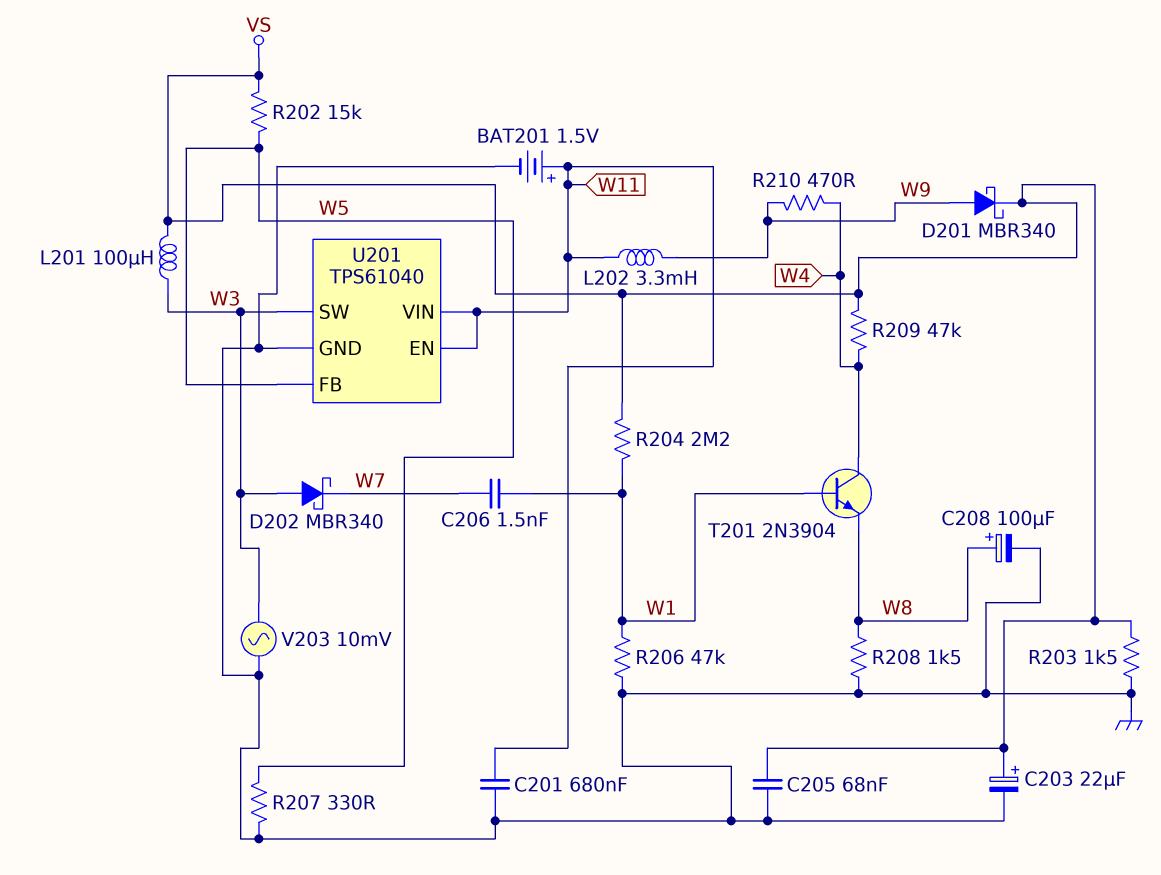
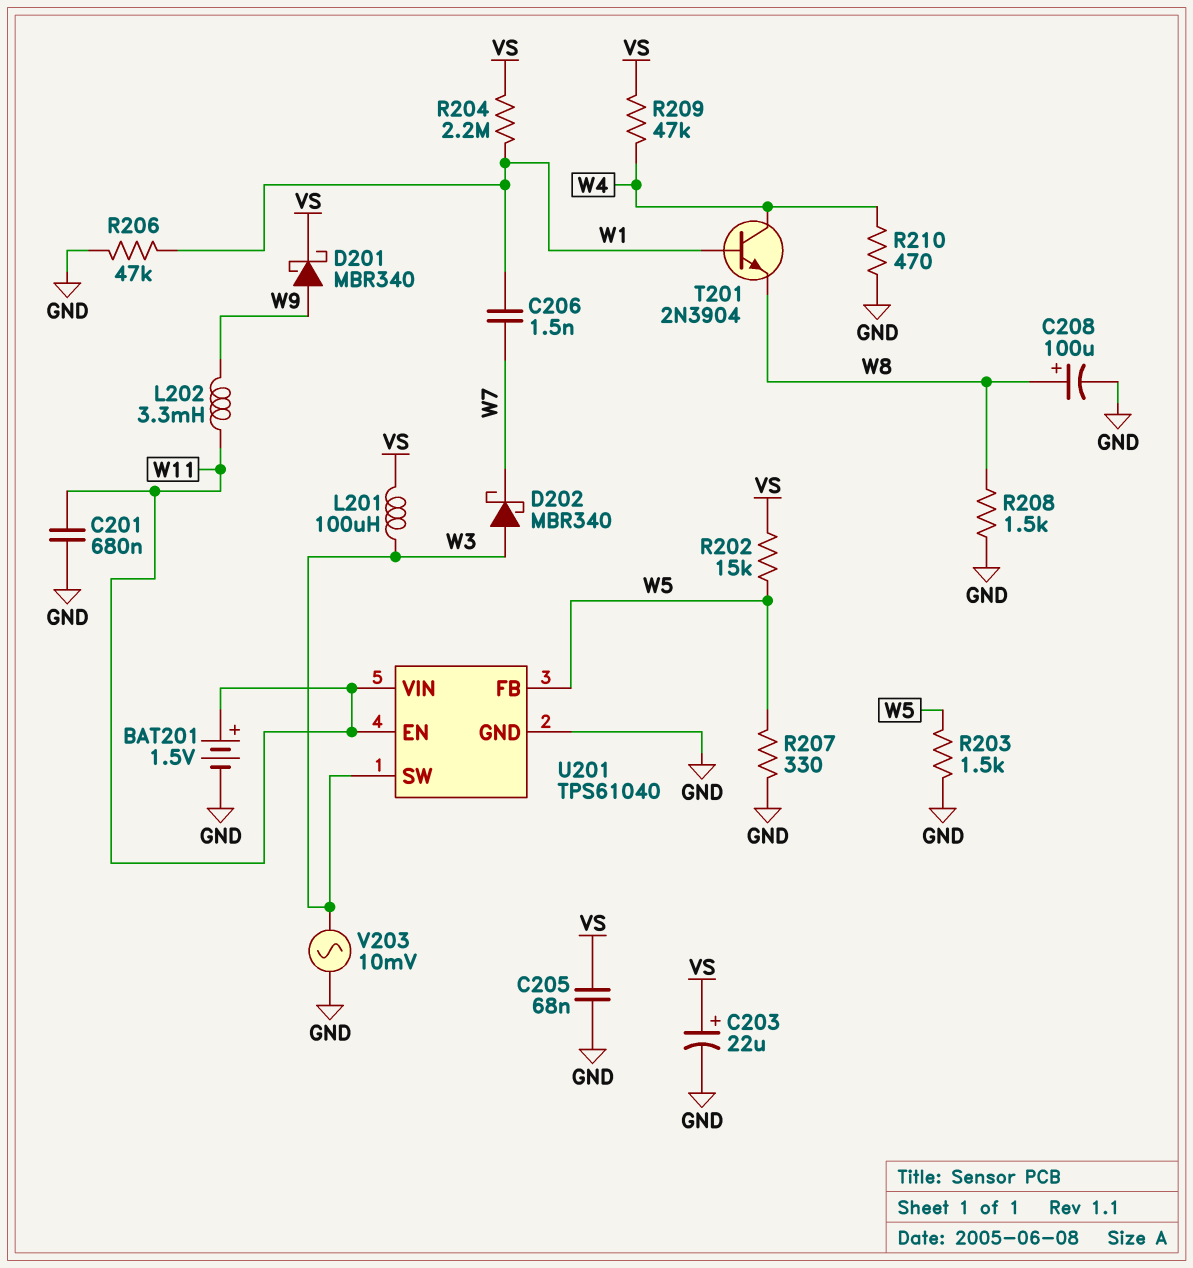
R203: 1.5k (GND, VS) -> 1.5k (GND, W5)
R210: 470 (W4, W9) -> 470 (GND, W4)

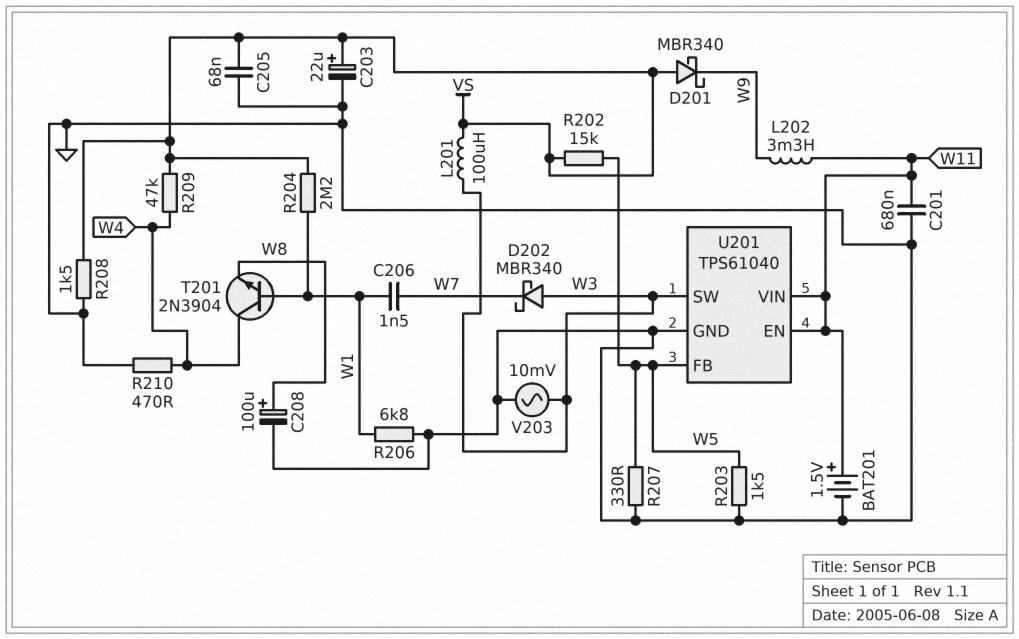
D201: schottky MBR340 (A W9, K VS) -> schottky MBR340 (A VS, K W9)
R206: 47k (GND, W1) -> 6.8k (GND, W1)
R208: 1.5k (GND, W8) -> 1.5k (GND, VS)

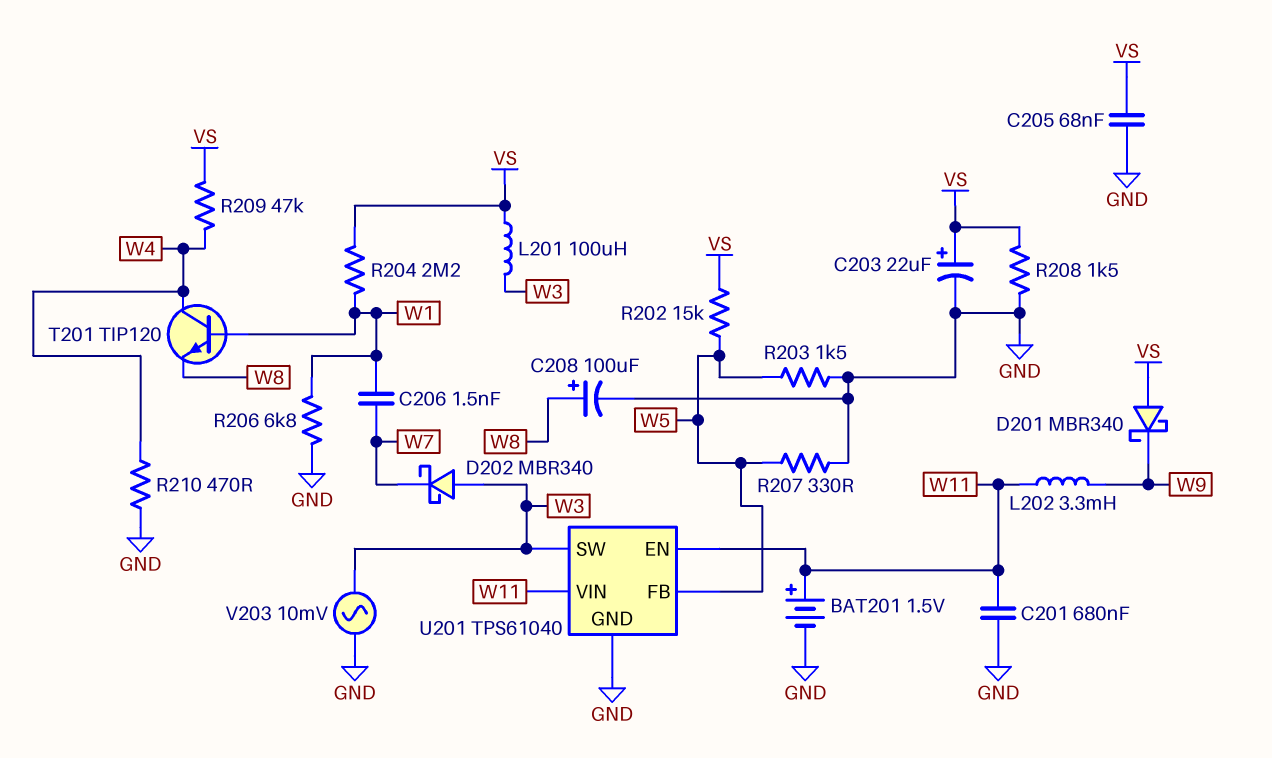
T201: NPN 2N3904 (B W1, C W4, E W8) -> NPN TIP120 (B W1, C W4, E W8)

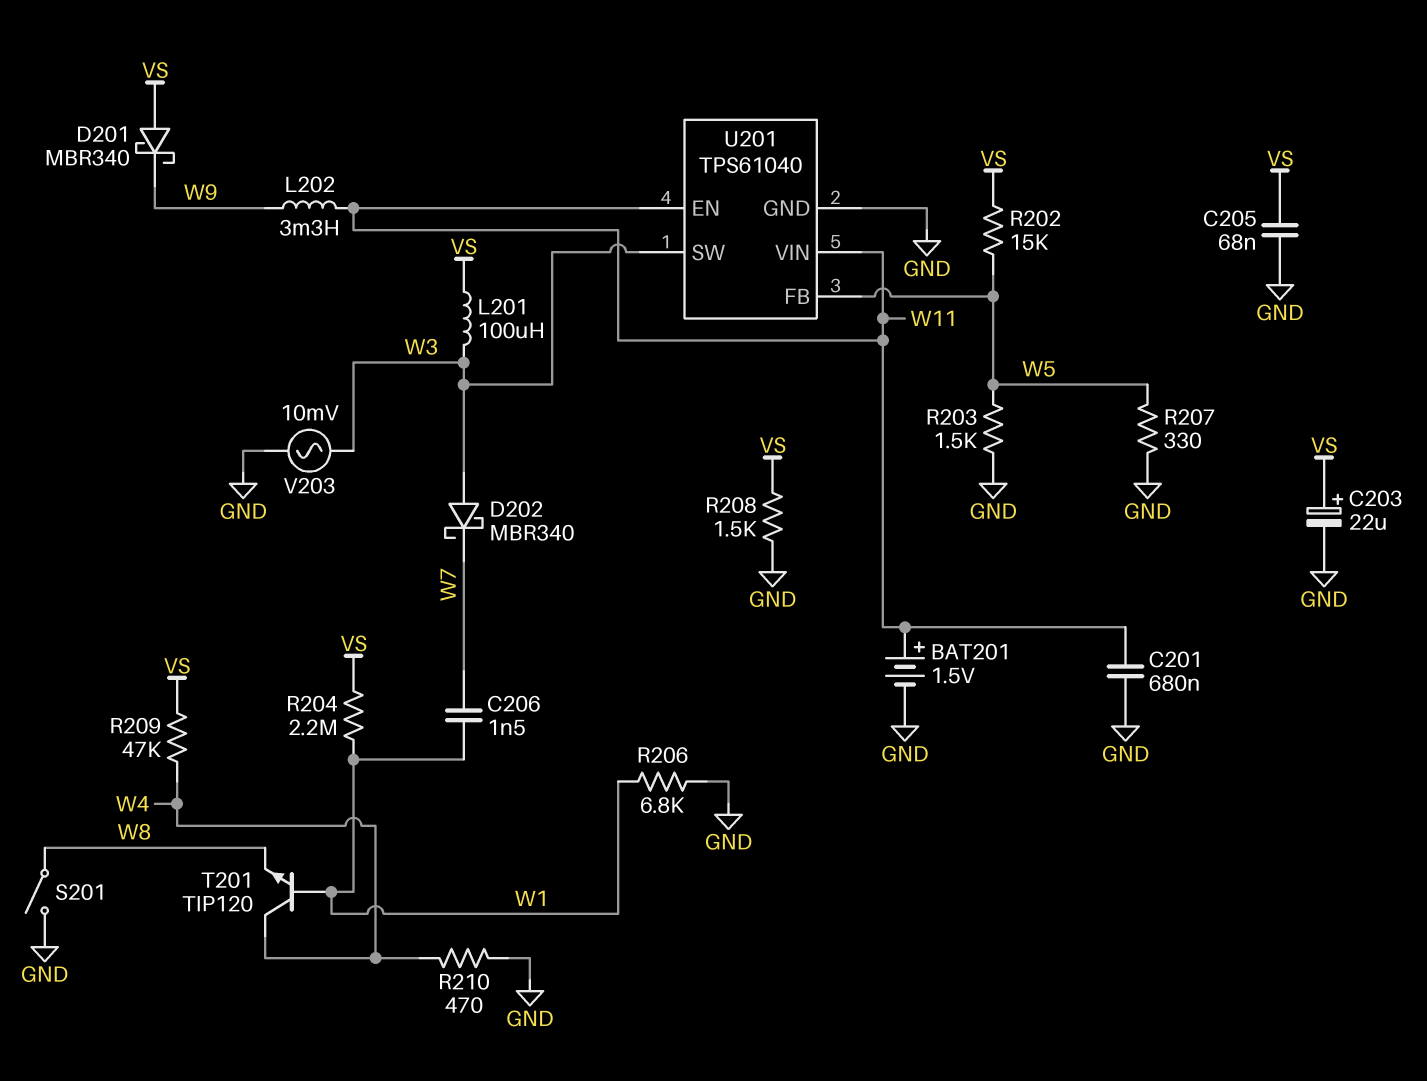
C208: 100uF (plus W8, minus GND) -> none
S201: none -> switch (GND, W8)

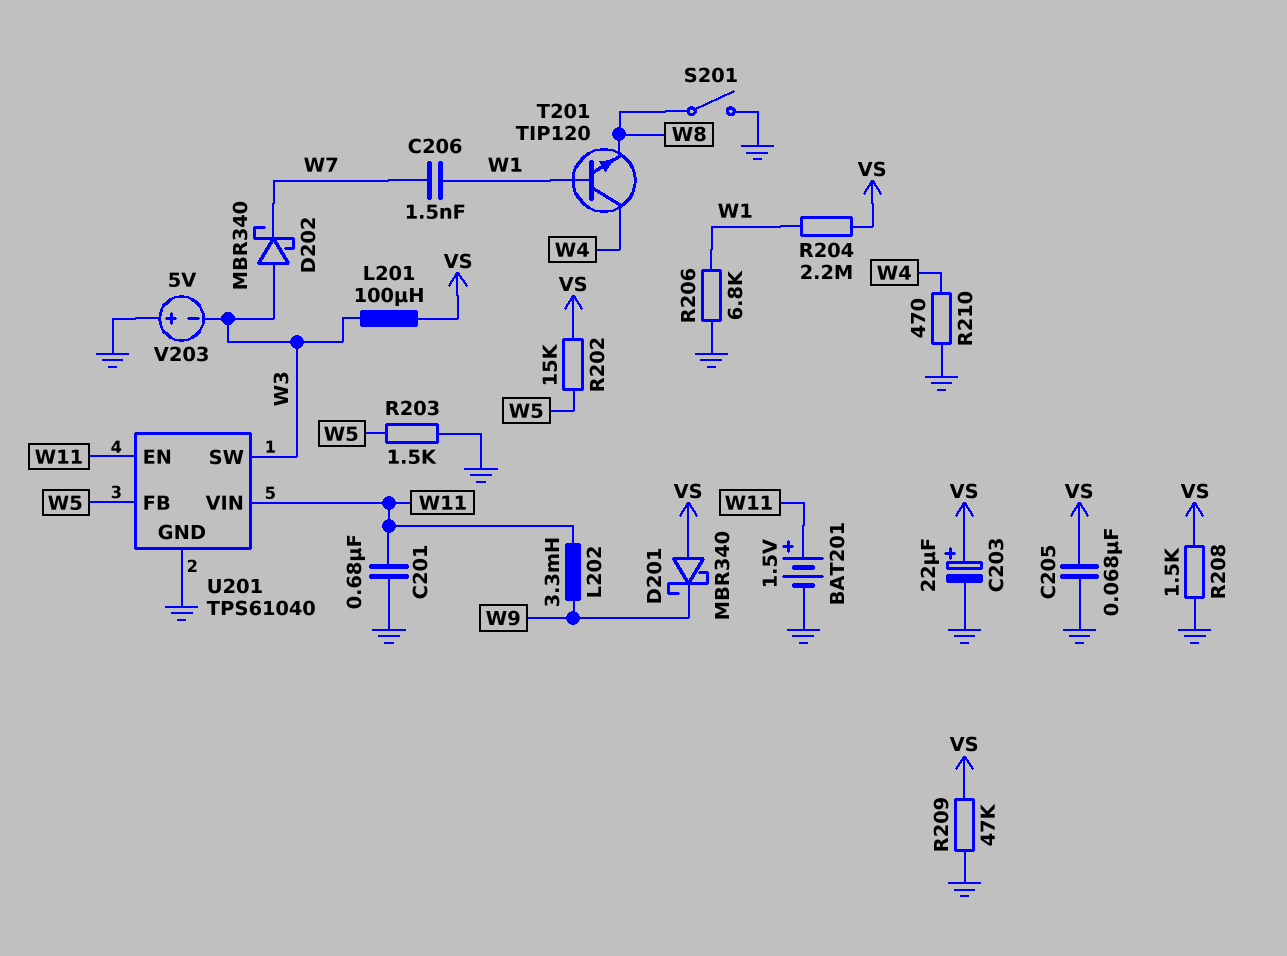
R207: 330 (GND, W5) -> none
R209: 47k (VS, W4) -> 47k (GND, VS)
V203: AC 10mV (GND, W3) -> 5V (plus GND, minus W3)

